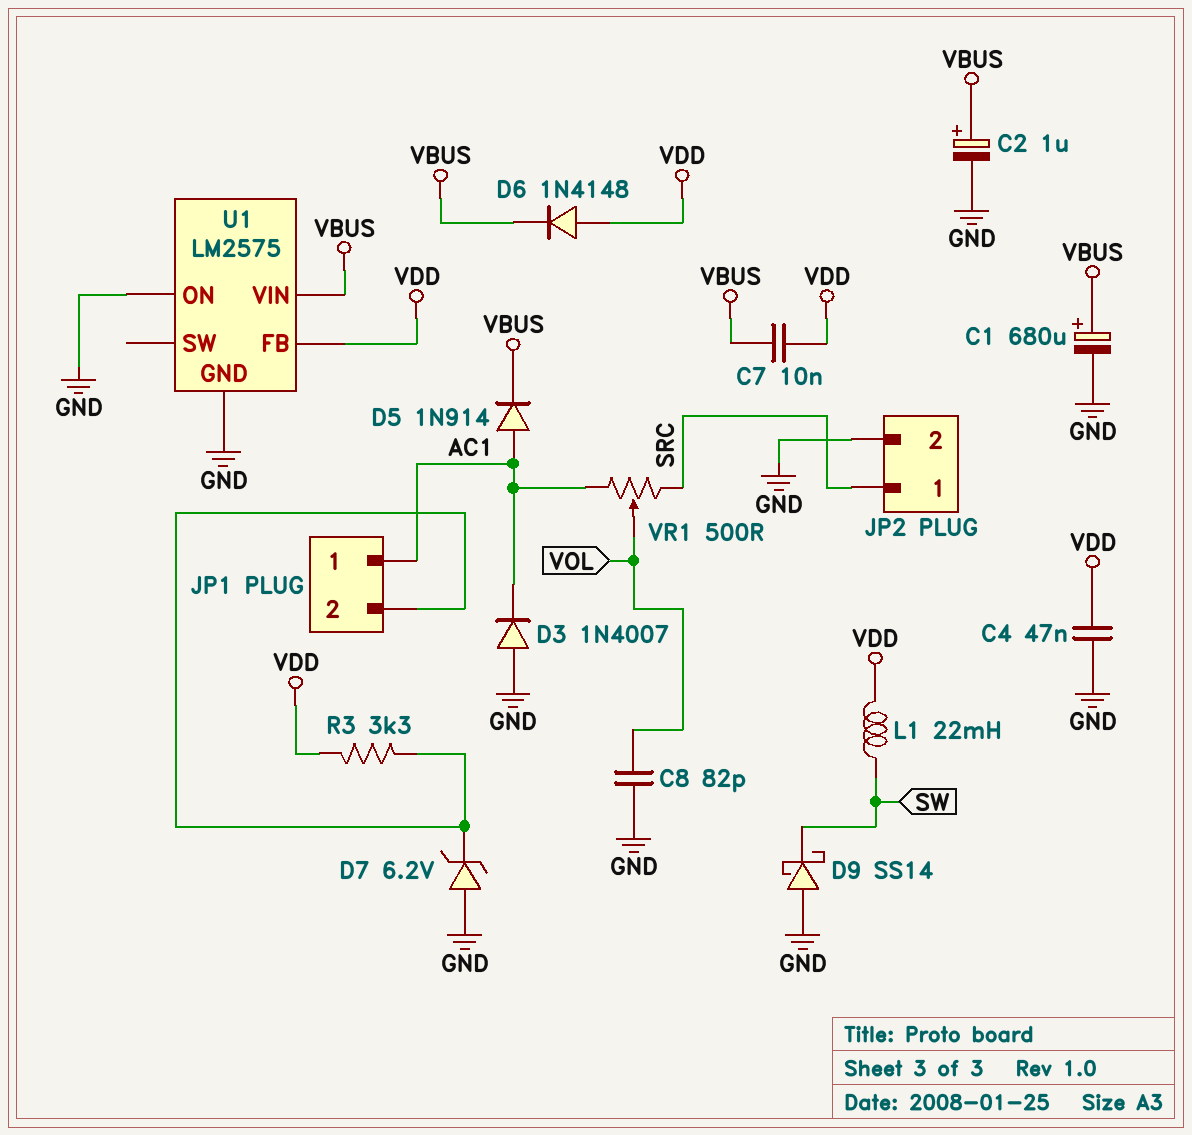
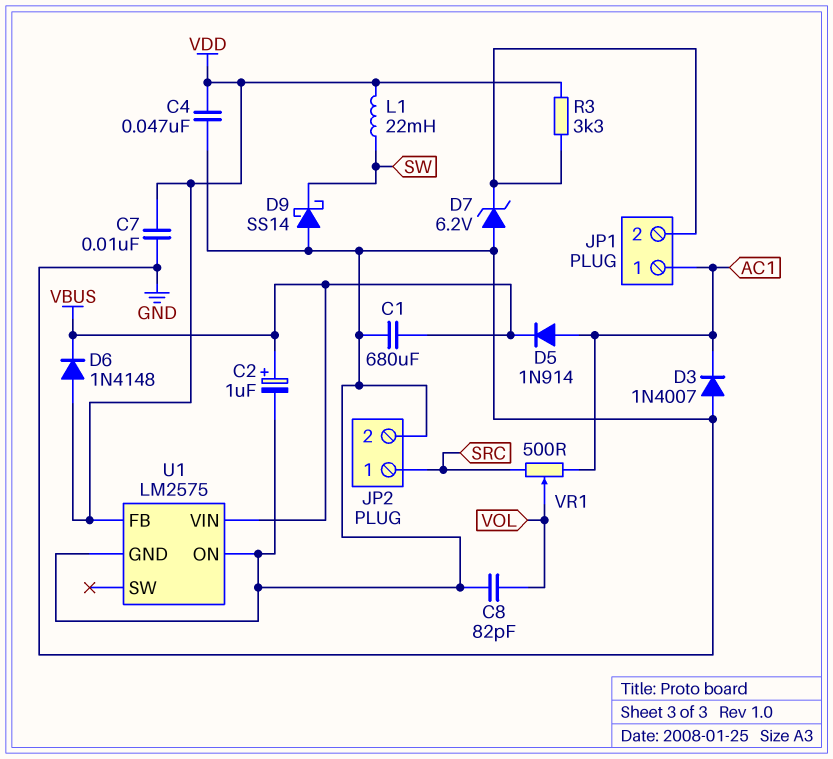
C1: 680uF (plus VBUS, minus GND) -> 680uF (GND, VBUS)
C7: 10nF (VBUS, VDD) -> 10nF (GND, VDD)

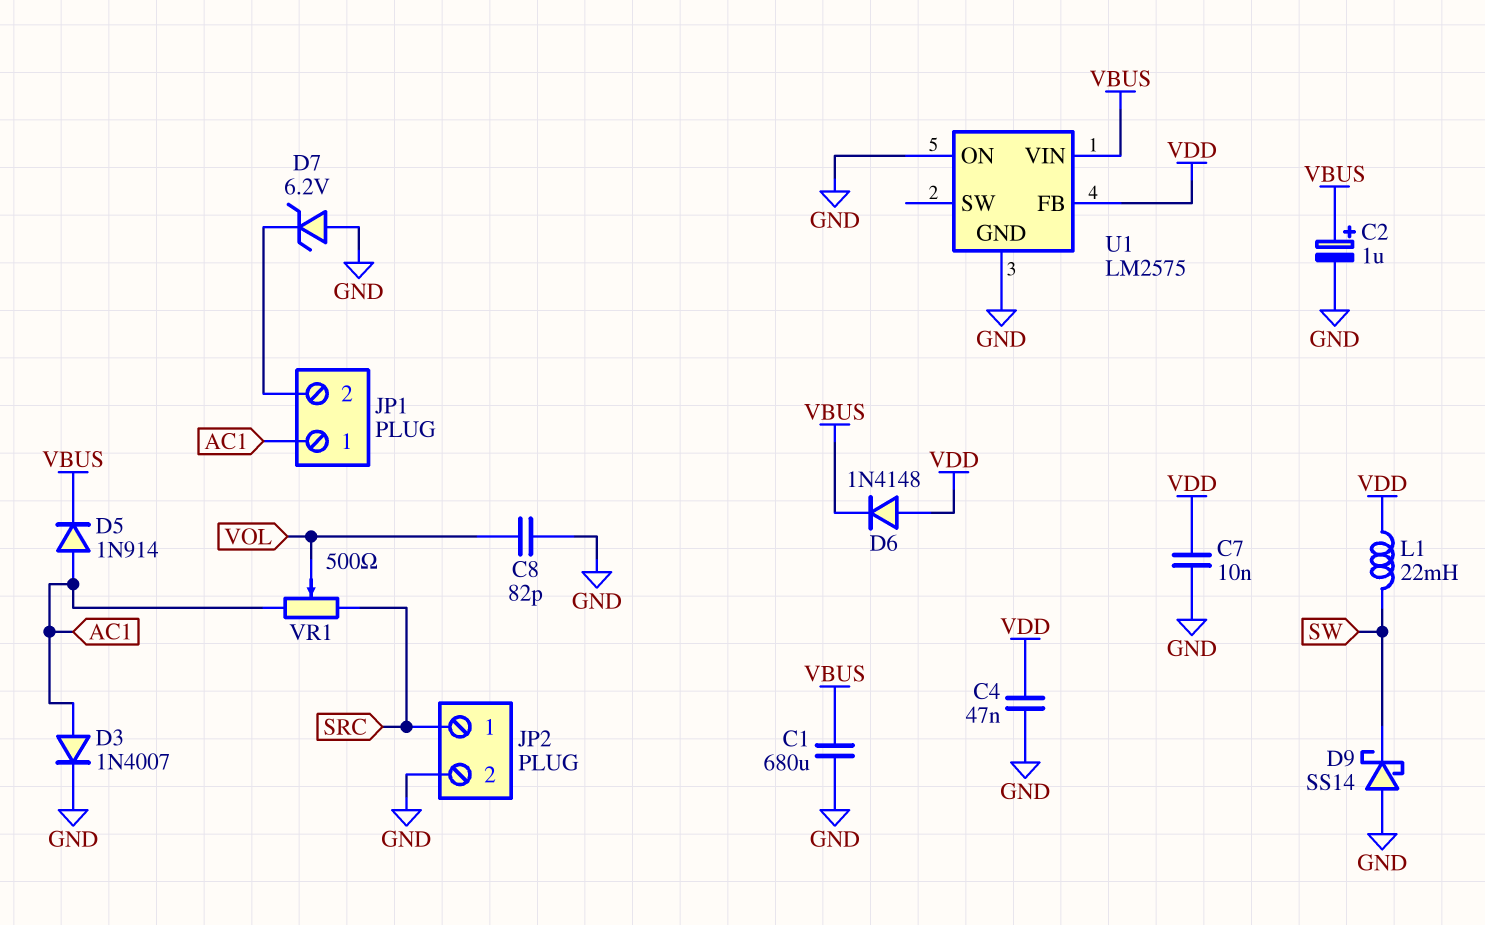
D3: diode 1N4007 (A GND, K AC1) -> diode 1N4007 (A AC1, K GND)
R3: 3.3k (JP1/2, VDD) -> none

